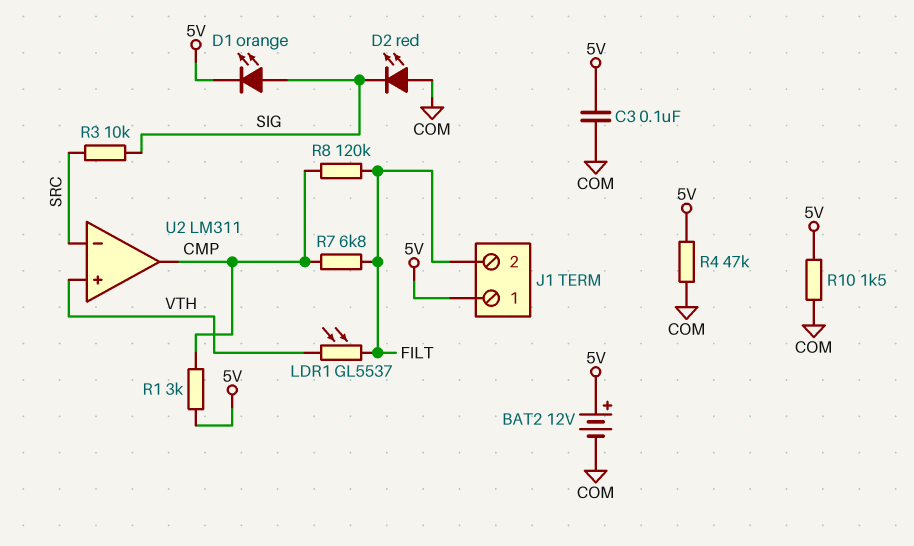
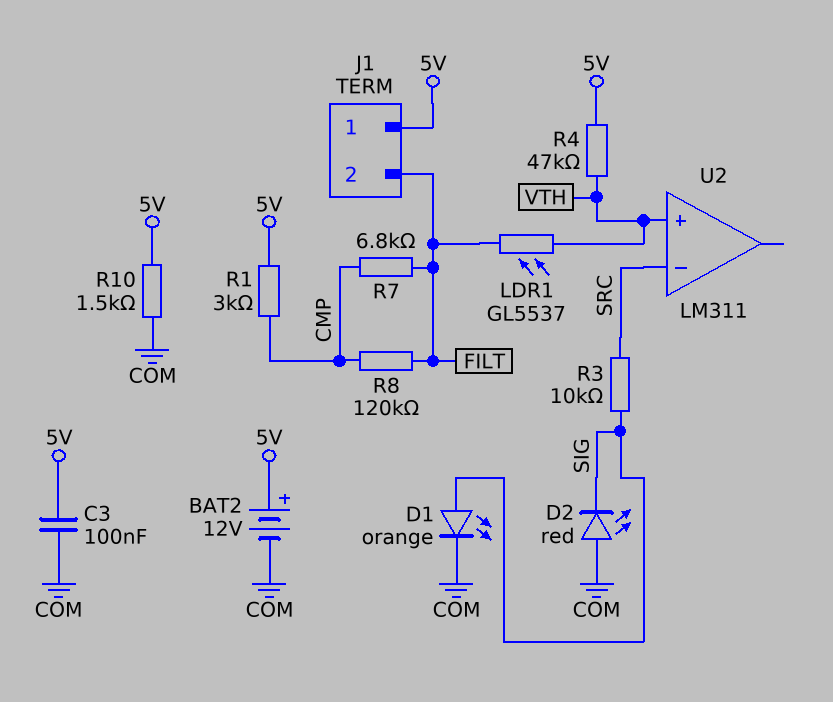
D1: LED orange (A SIG, K 5V) -> LED orange (A SIG, K COM)
R4: 47k (5V, COM) -> 47k (5V, VTH)
U2 pin out: CMP -> none

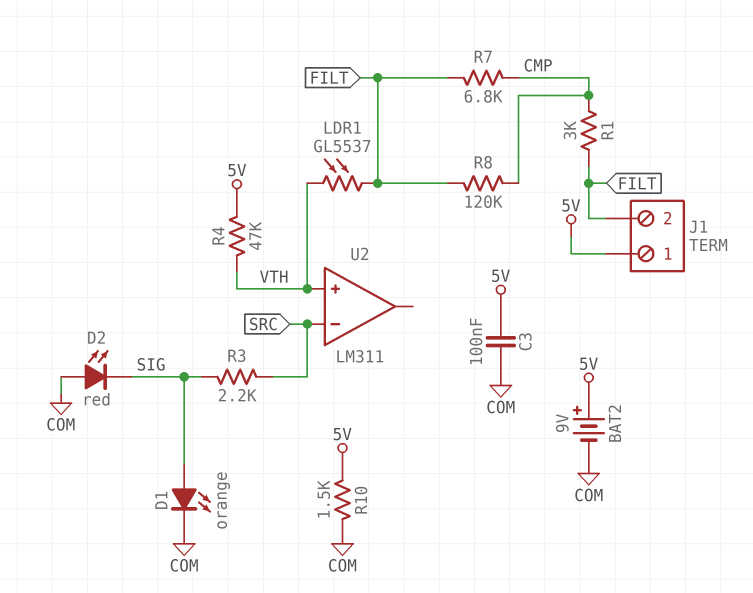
BAT2: 12V (plus 5V, minus COM) -> 9V (plus 5V, minus COM)
R1: 3k (5V, CMP) -> 3k (CMP, FILT)
R3: 10k (SIG, SRC) -> 2.2k (SIG, SRC)

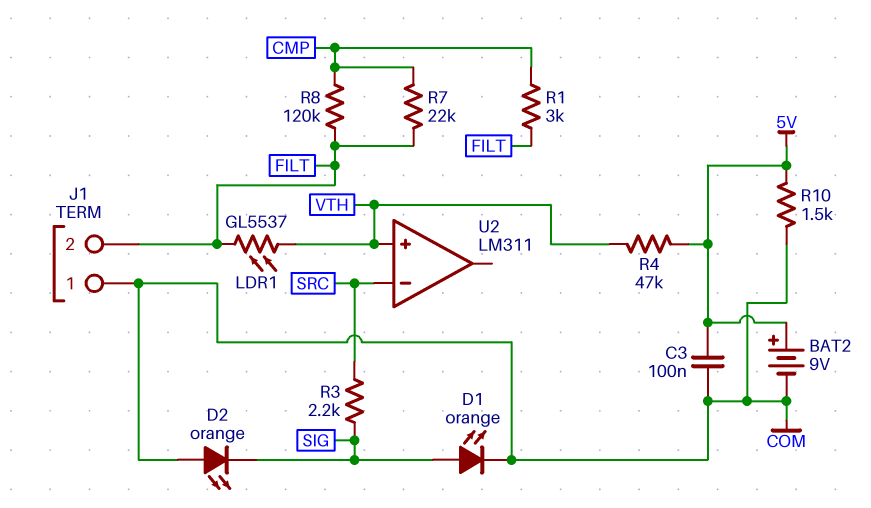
D2: LED red (A COM, K SIG) -> LED orange (A COM, K SIG)
J1 pin 1: 5V -> COM
R7: 6.8k (CMP, FILT) -> 22k (CMP, FILT)

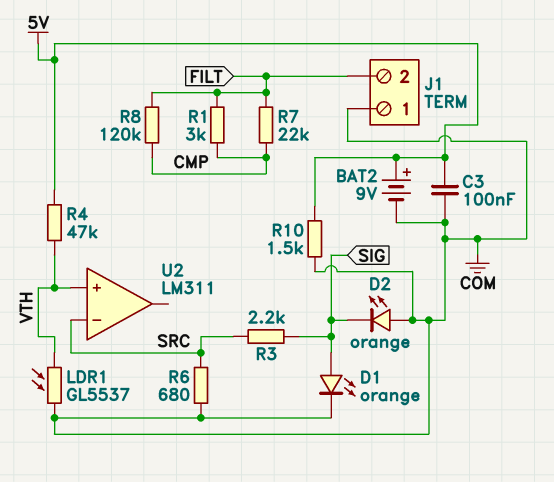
LDR1: GL5537 (FILT, VTH) -> GL5537 (COM, VTH)
R6: none -> 680 (COM, SRC)

